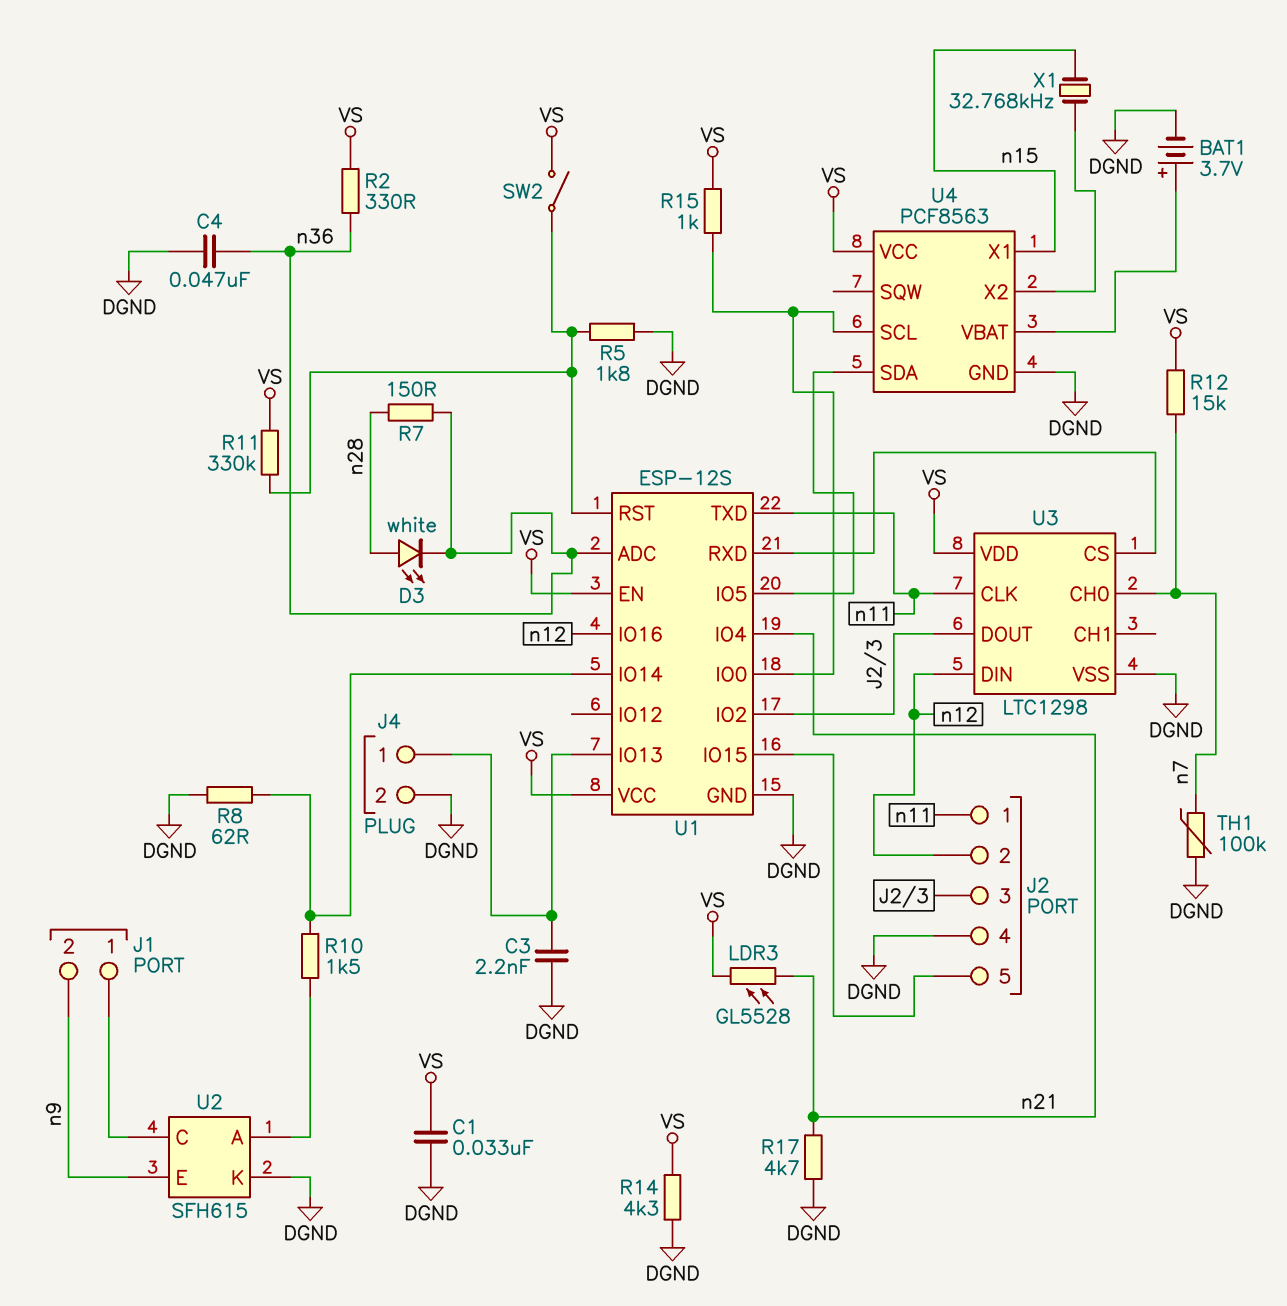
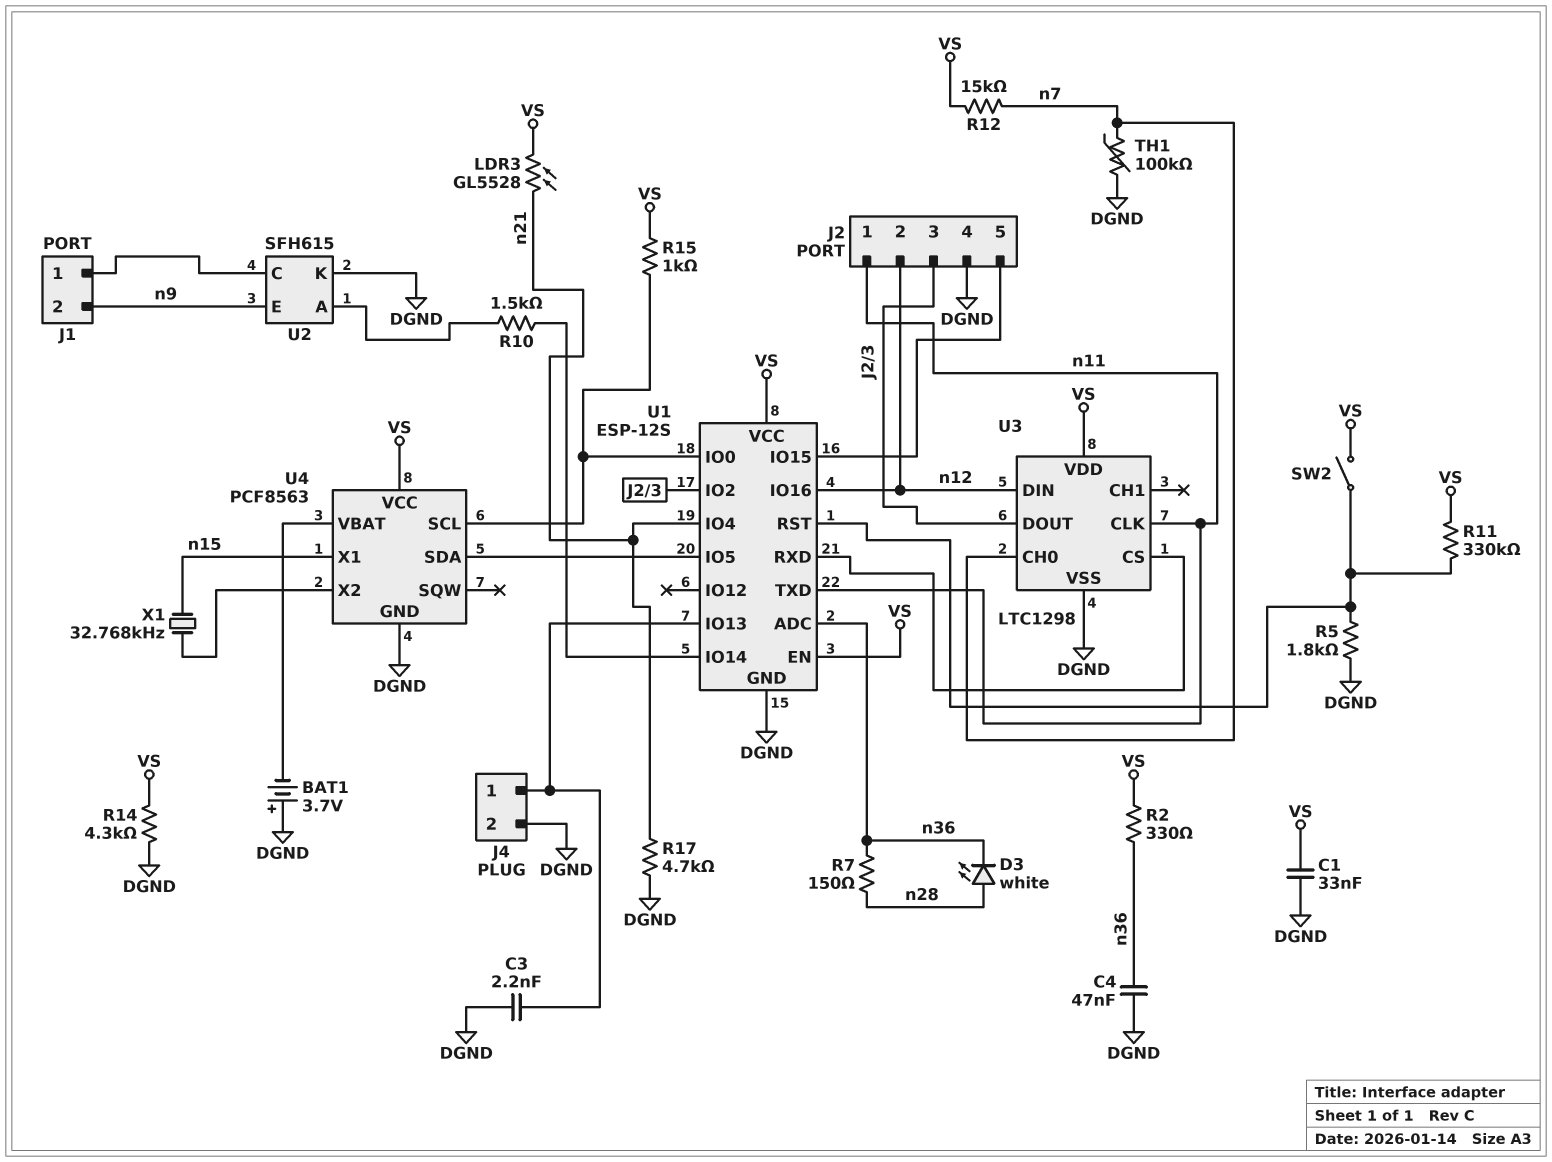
BAT1: 3.7V (plus U4/VBAT, minus DGND) -> 3.7V (plus DGND, minus U4/VBAT)
R8: 62 (DGND, U1/IO14) -> none

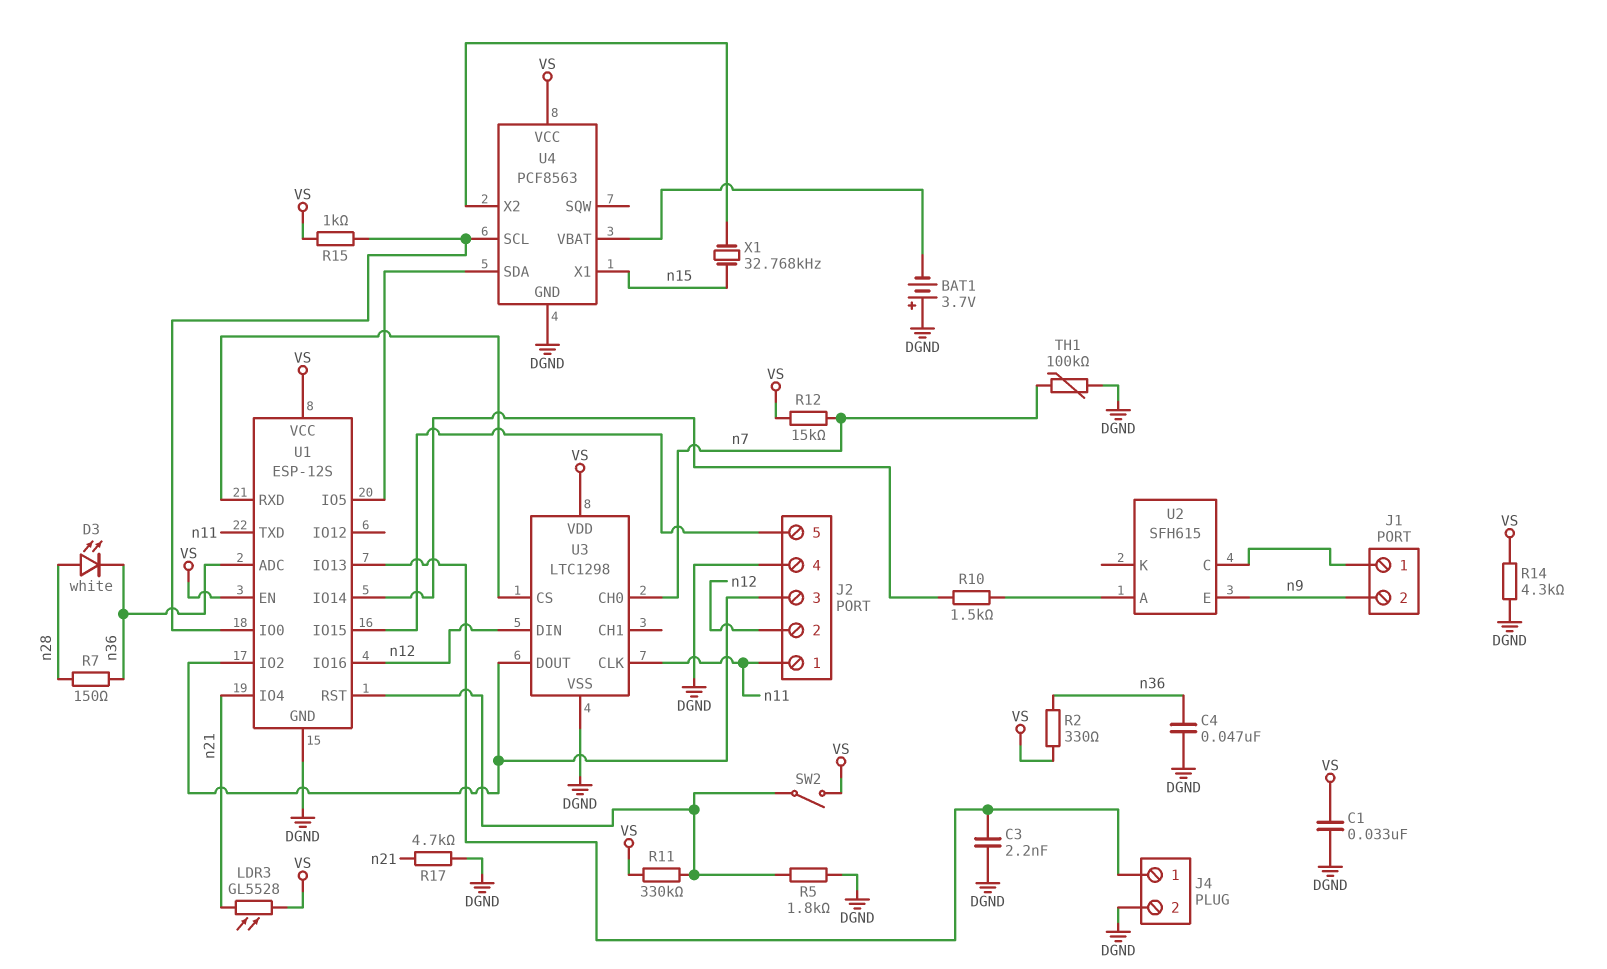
U2 pin K: DGND -> none

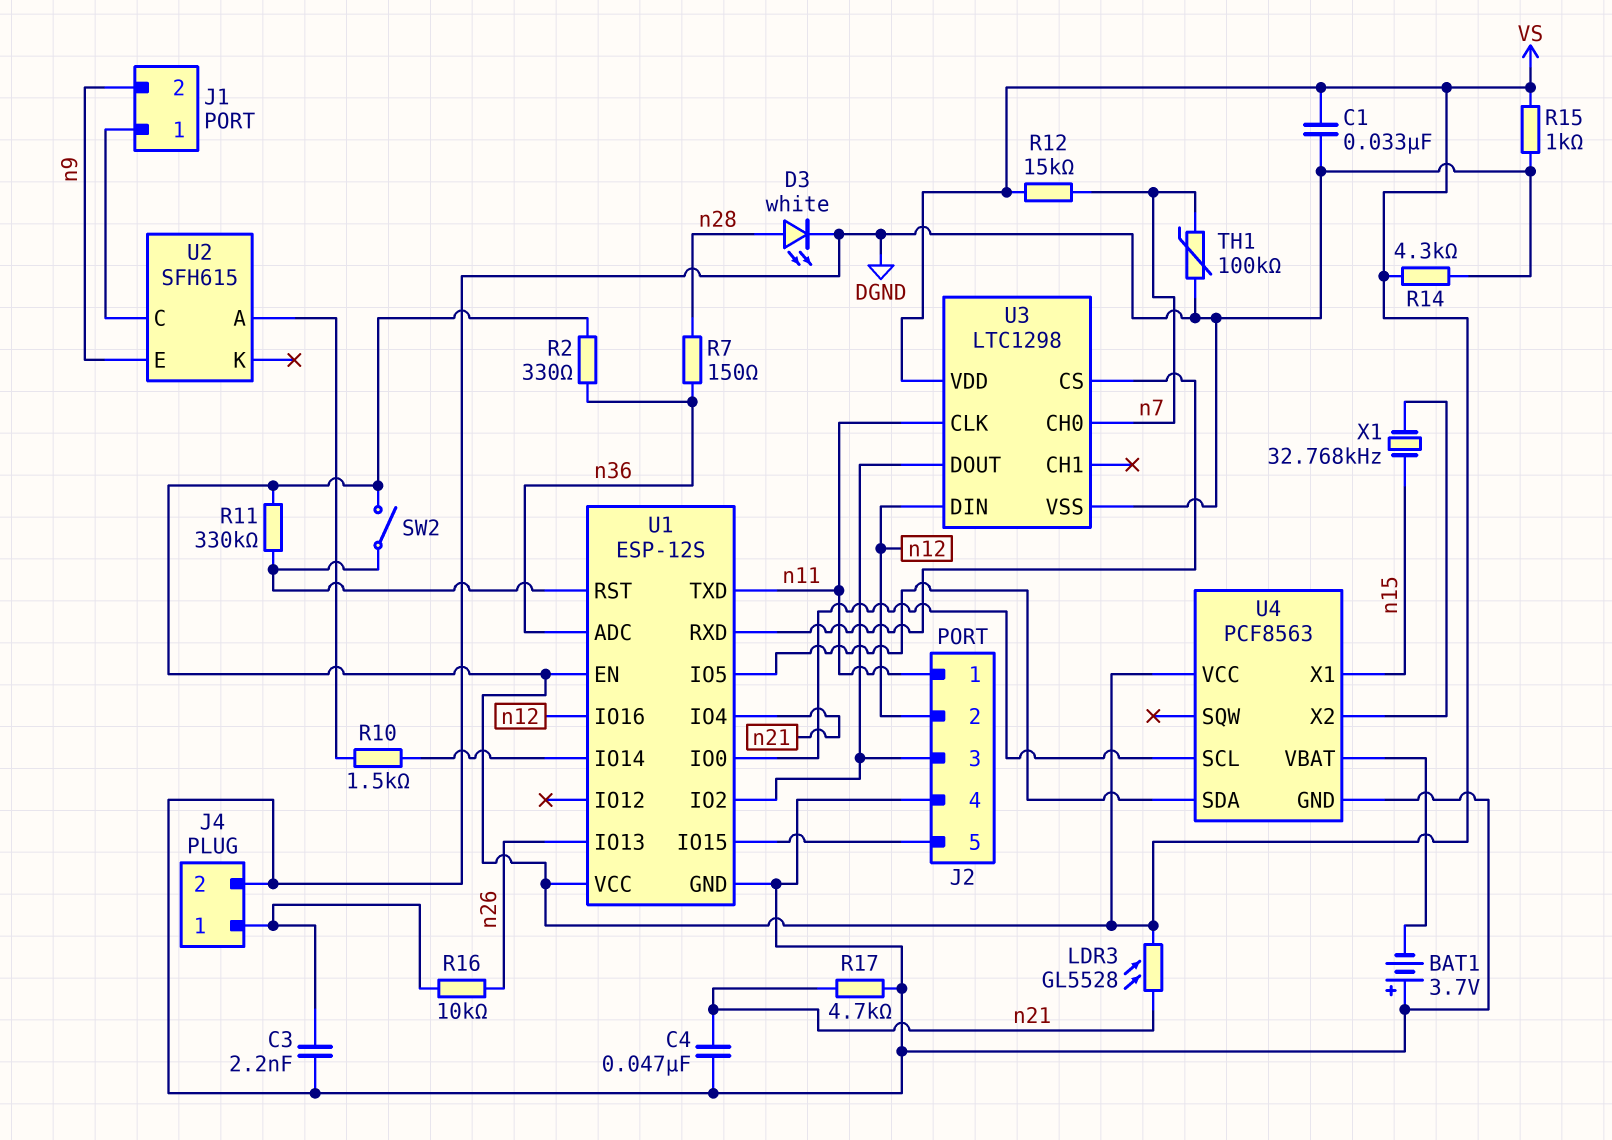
C4: 47nF (DGND, n36) -> 47nF (DGND, n21)
D3: LED white (A n28, K n36) -> LED white (A n28, K DGND)
R5: 1.8k (DGND, U1/RST) -> none
R15: 1k (U1/IO0, VS) -> 1k (DGND, VS)
R16: none -> 10k (J4/1, n26)
U1 pin IO13: J4/1 -> n26

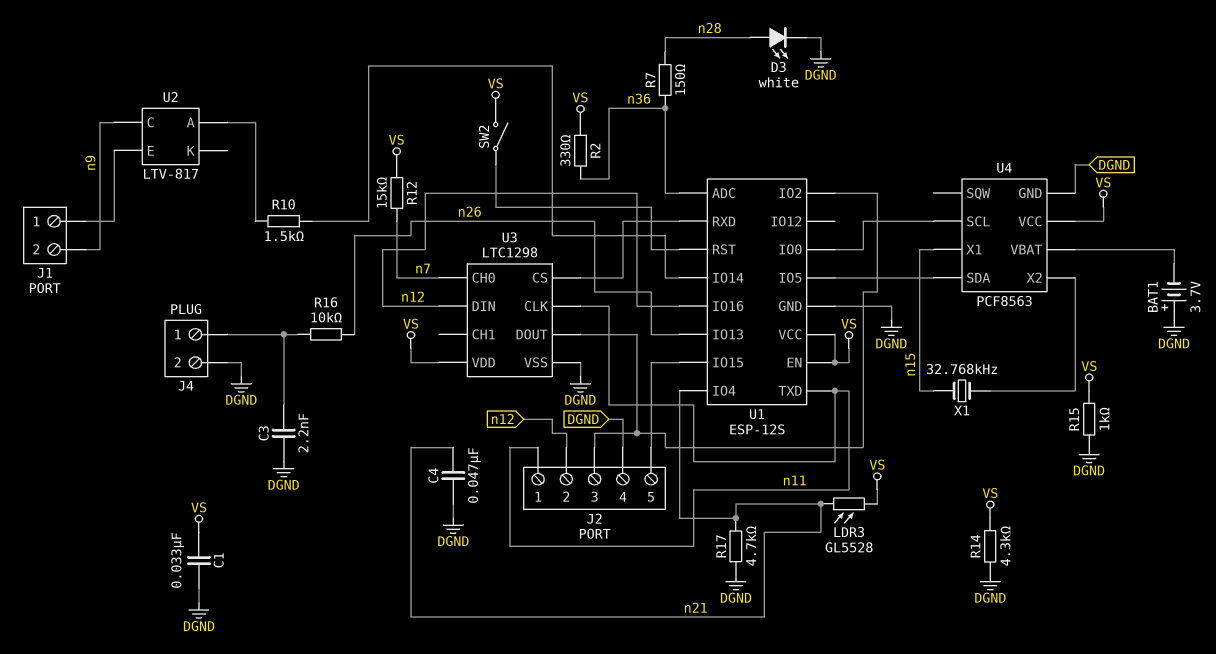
R11: 330k (U1/RST, VS) -> none
TH1: 100k (DGND, n7) -> none
U2: SFH615 -> LTV-817
U2 pin C: J1/1 -> n9
U2 pin E: n9 -> J1/1

